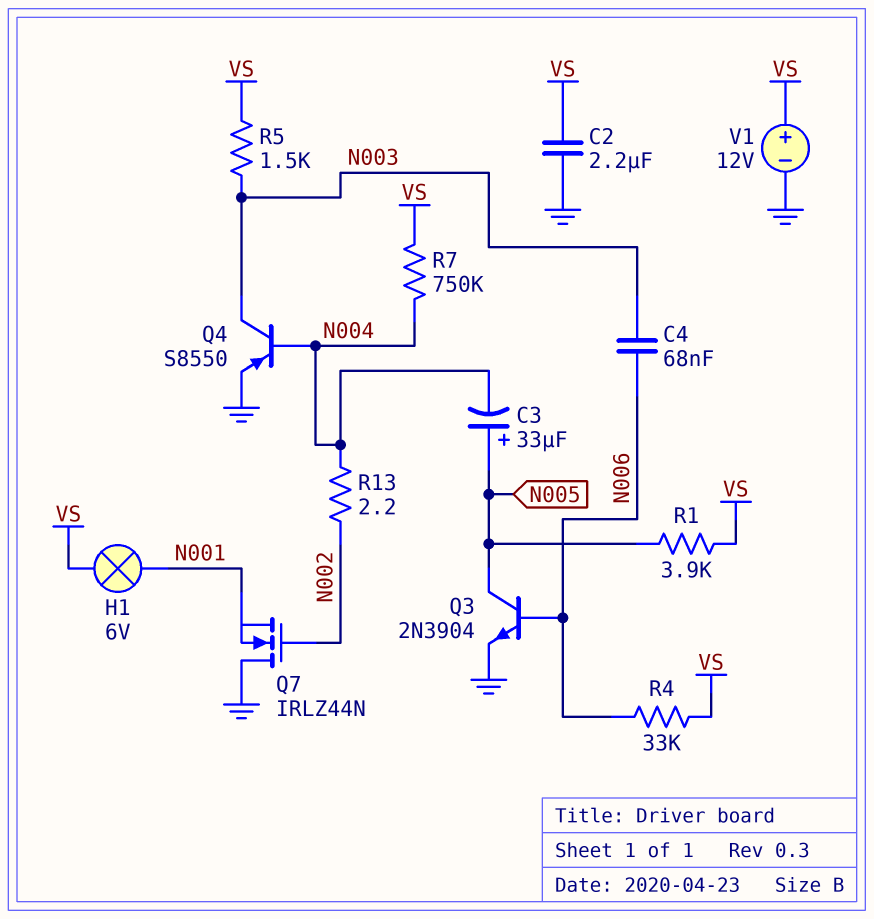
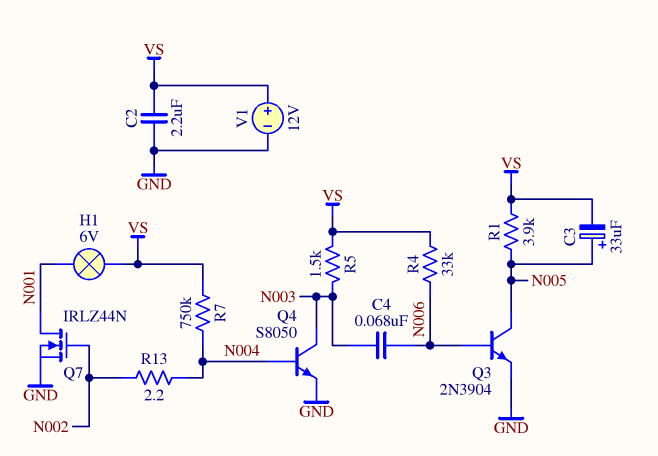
C3: 33uF (plus N005, minus N004) -> 33uF (plus N005, minus VS)
Q4: PNP S8550 (B N004, C N003, E GND) -> NPN S8050 (B N004, C N003, E GND)
Q7: NMOS IRLZ44N (G N002, D GND, S N001) -> NMOS IRLZ44N (G N002, D N001, S GND)

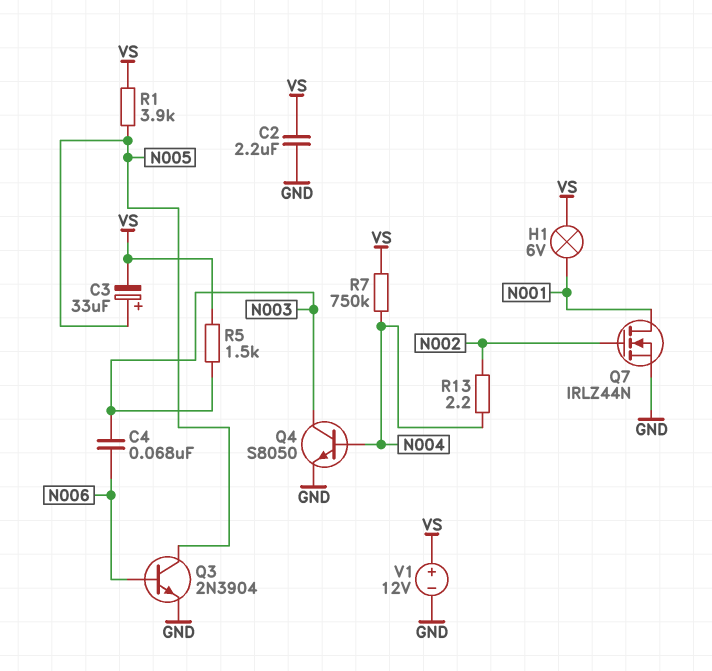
R4: 33k (N006, VS) -> none

